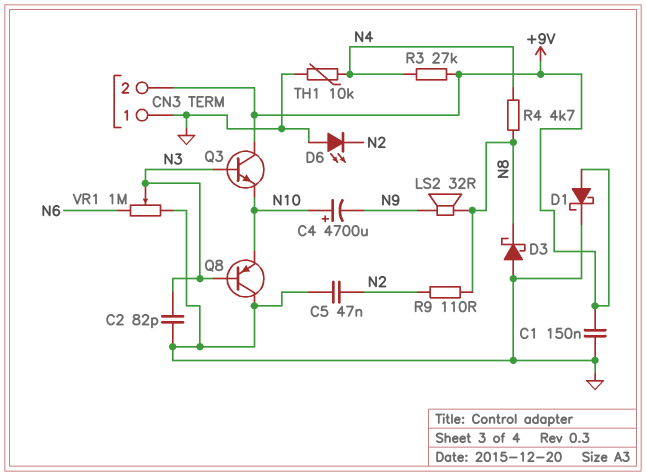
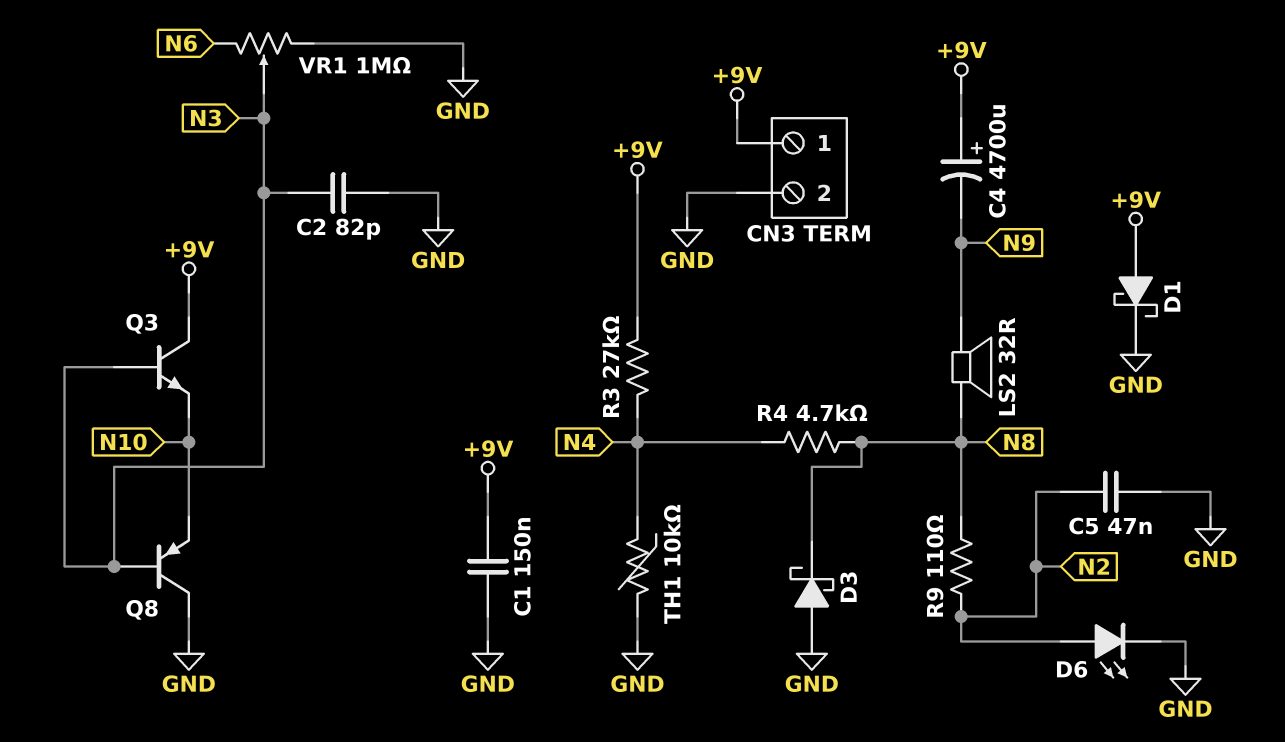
C4: 4700uF (plus N10, minus N9) -> 4700uF (plus +9V, minus N9)
CN3 pin 1: GND -> +9V
CN3 pin 2: +9V -> GND
D6: LED (A GND, K N2) -> LED (A N2, K GND)

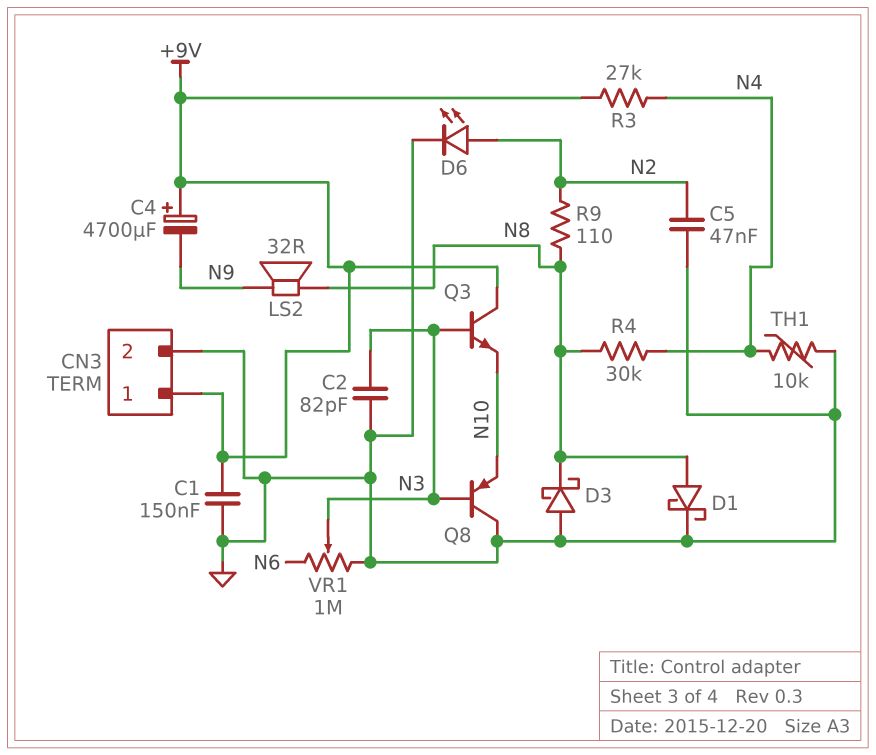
D1: schottky (A +9V, K GND) -> schottky (A N8, K GND)
R4: 4.7k (N4, N8) -> 30k (N4, N8)

